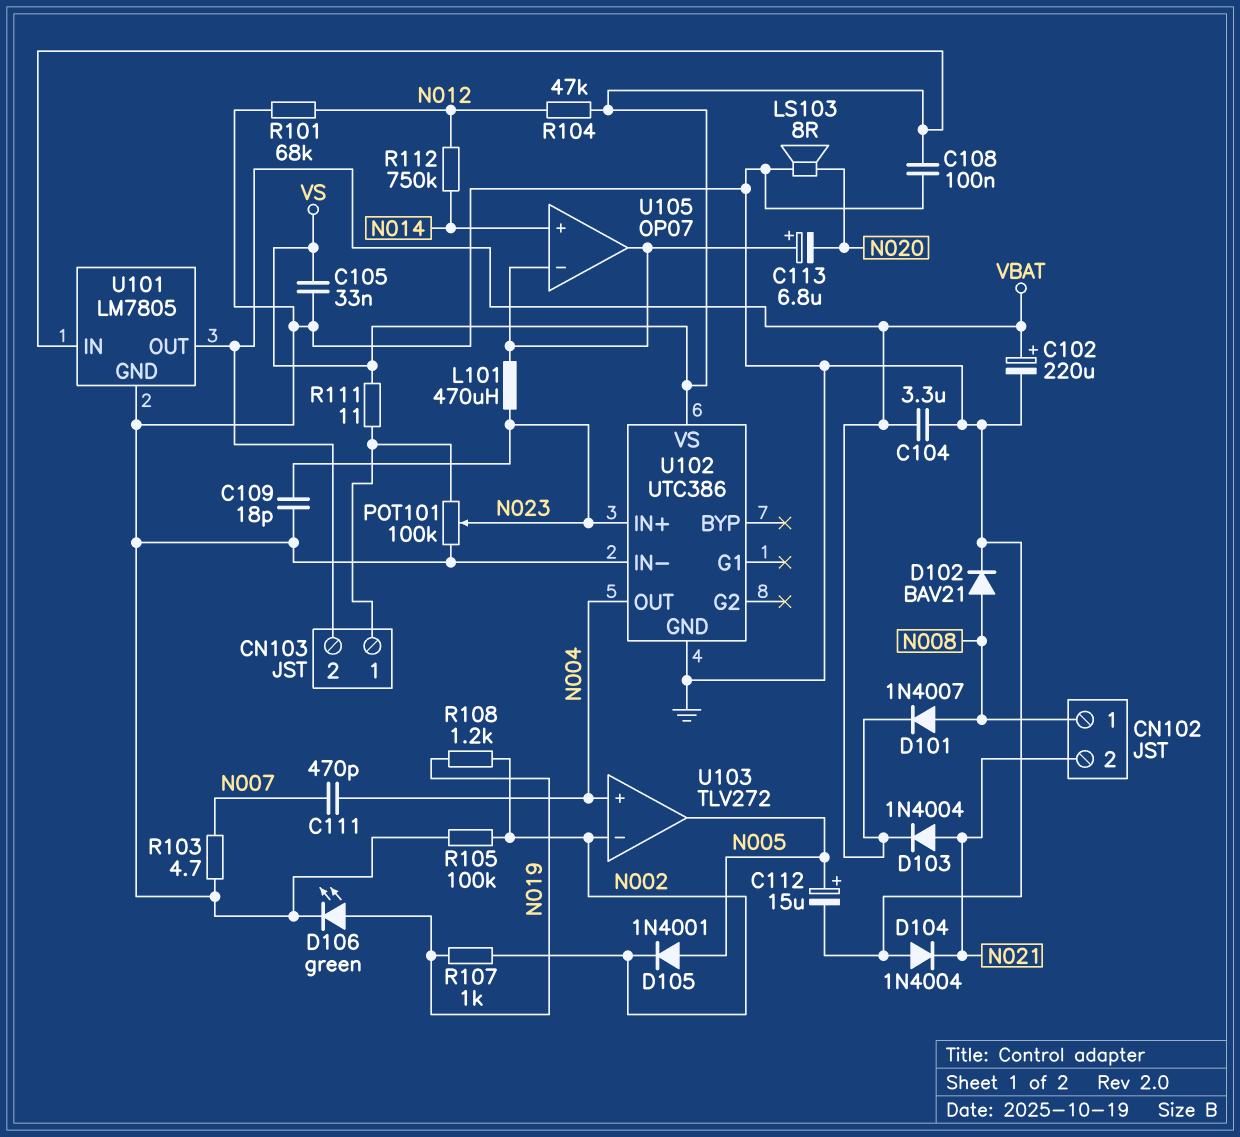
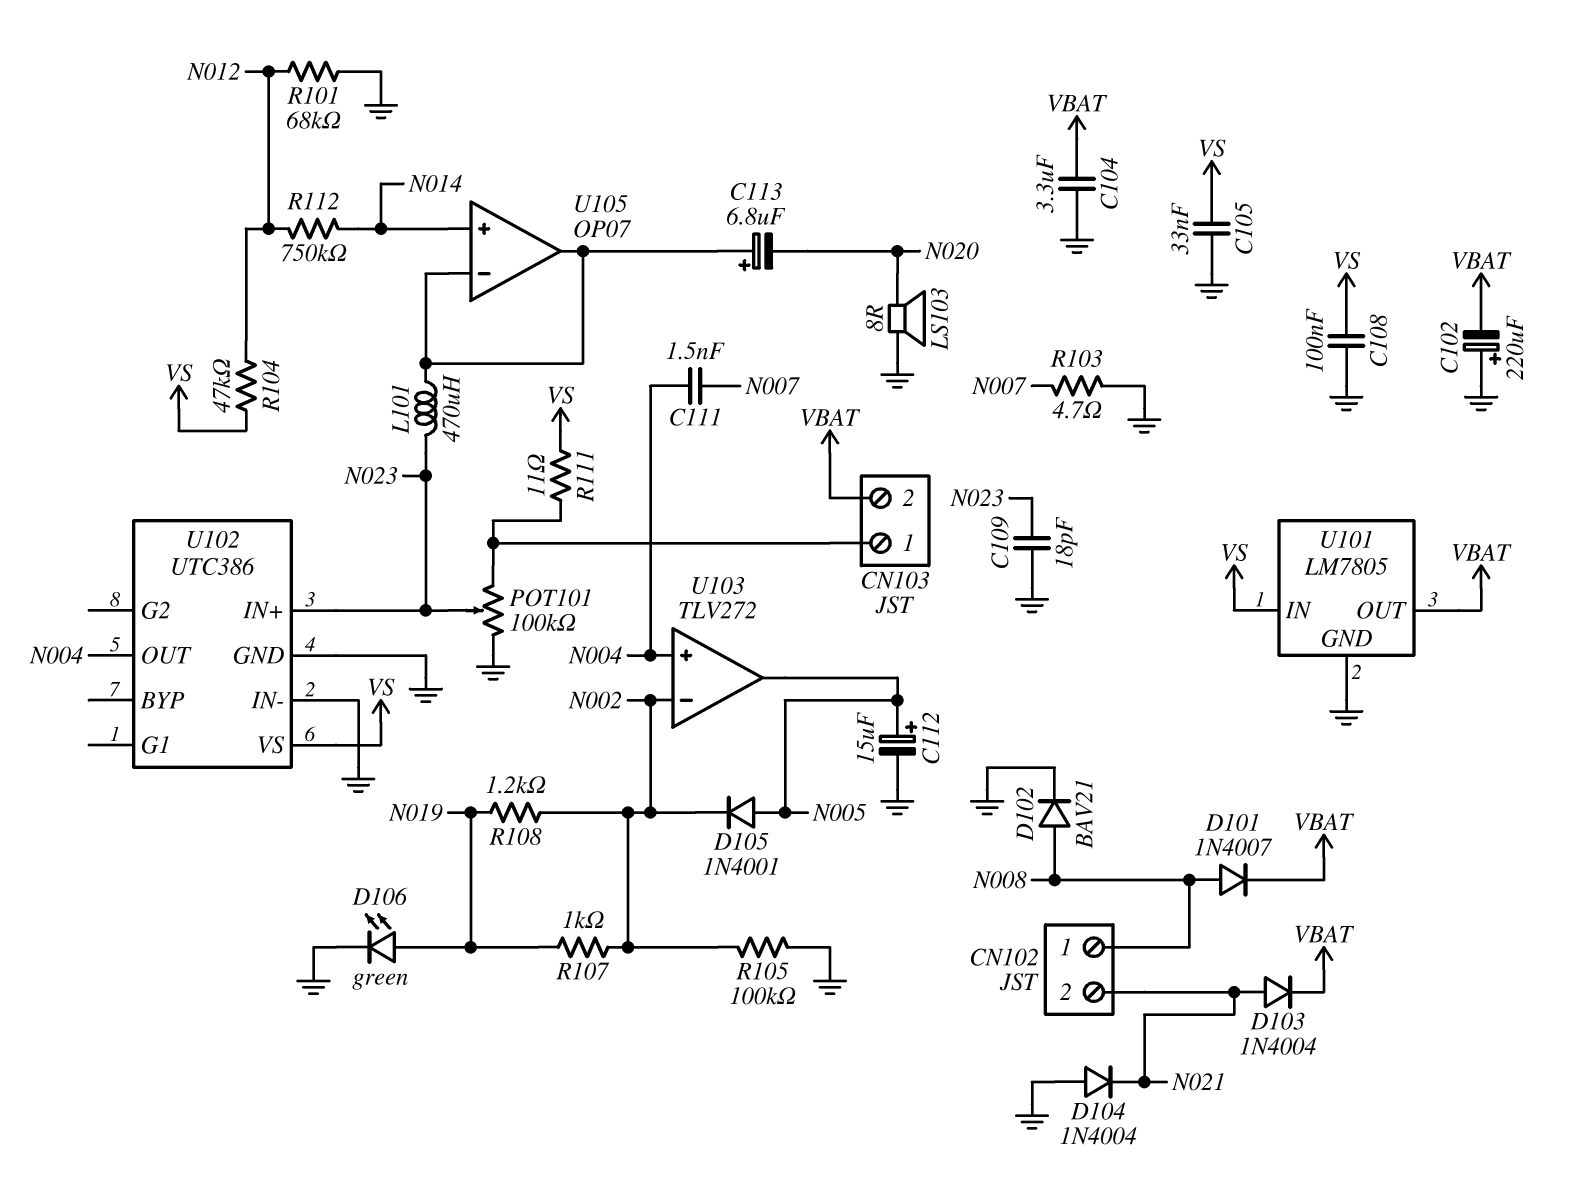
C102: 220uF (plus VBAT, minus GND) -> 220uF (plus GND, minus VBAT)
C111: 470pF (N004, N007) -> 1.5nF (N004, N007)

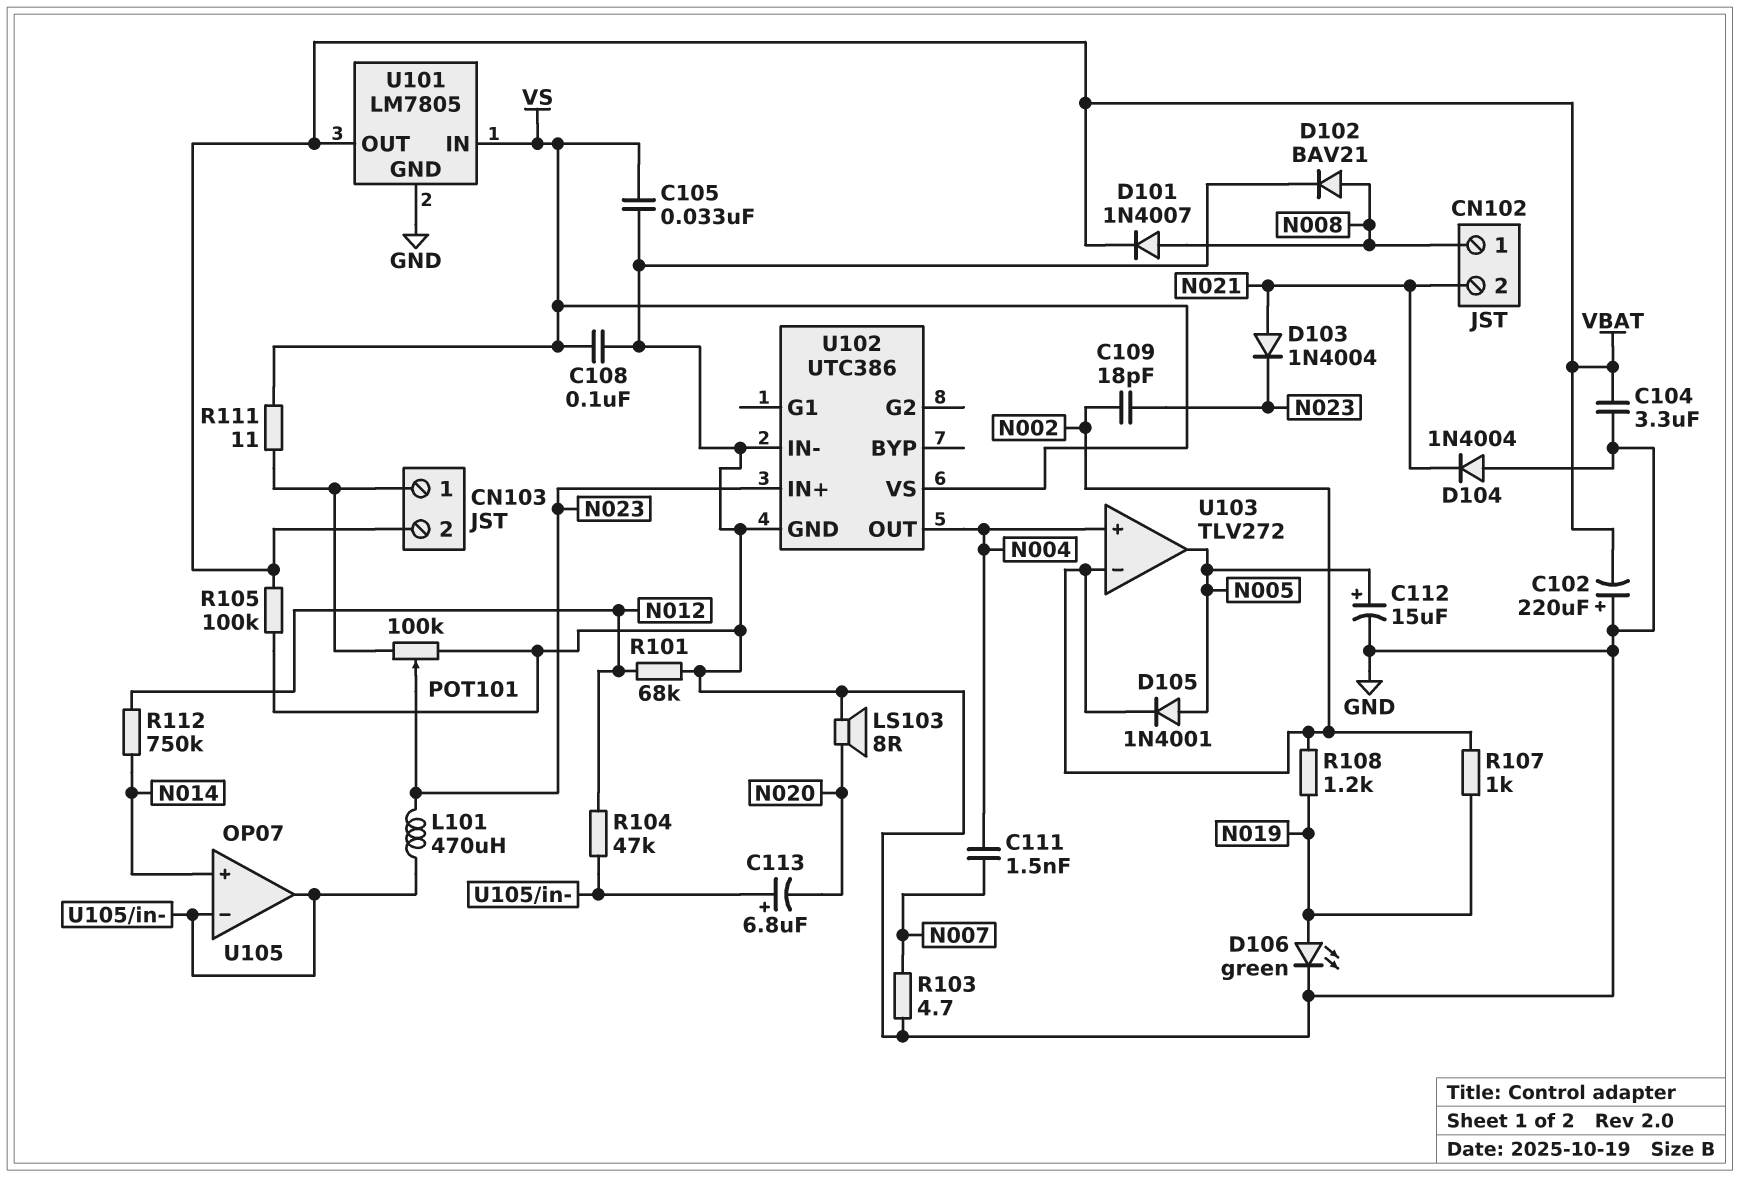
C109: 18pF (GND, N023) -> 18pF (N002, N023)
D103: diode 1N4004 (A N021, K VBAT) -> diode 1N4004 (A N021, K N023)
R104: 47k (N012, VS) -> 47k (N012, U105/in-)
R105: 100k (GND, N002) -> 100k (GND, VBAT)

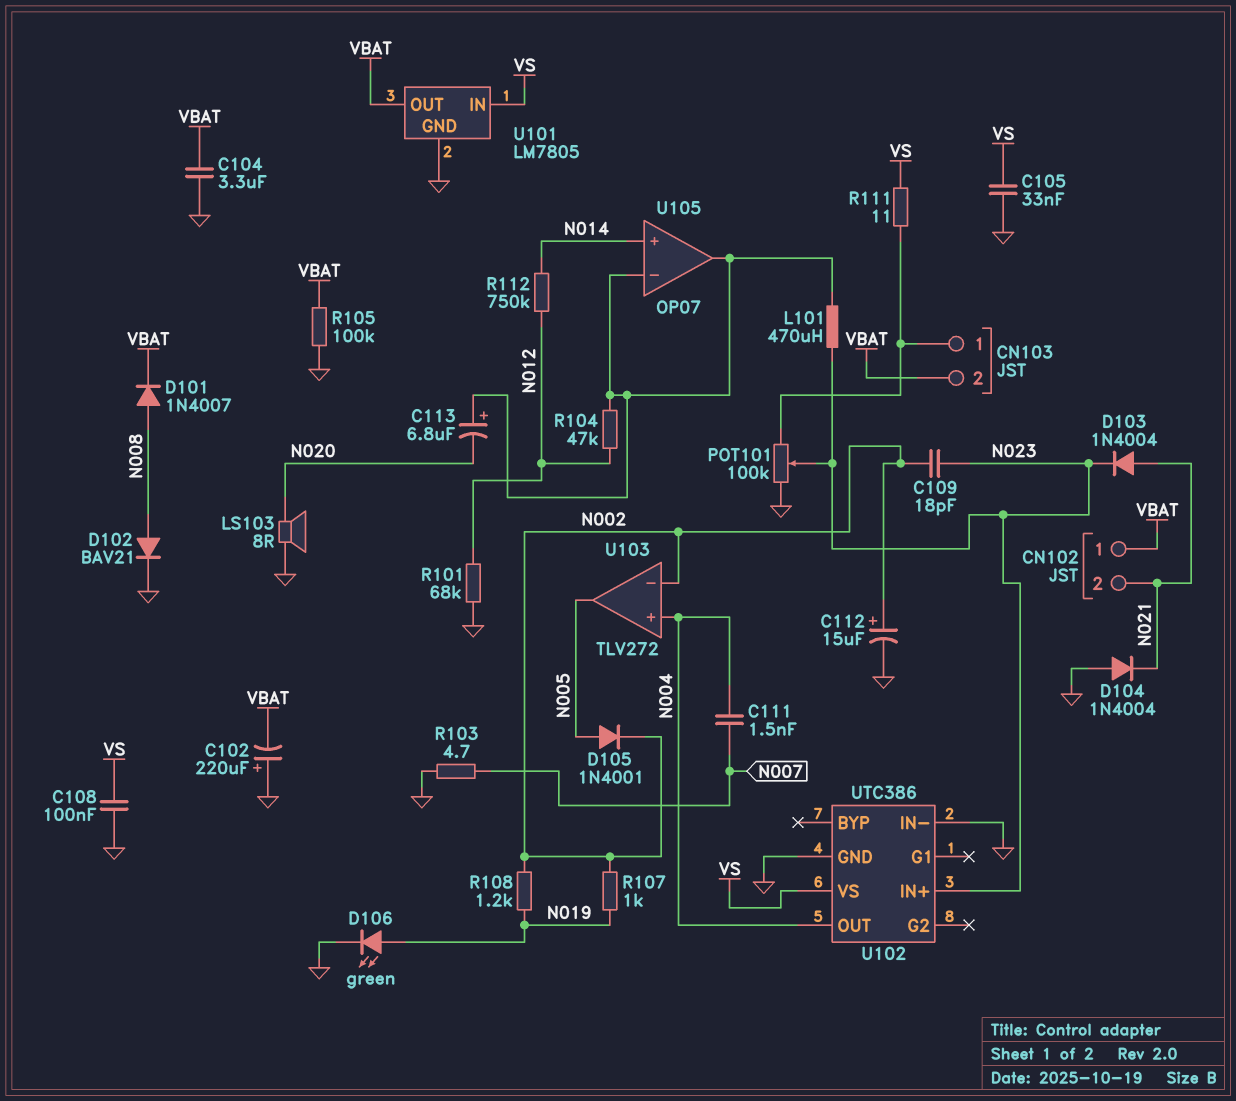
C112: 15uF (plus N005, minus GND) -> 15uF (plus N002, minus GND)
CN102 pin 1: N008 -> VBAT

